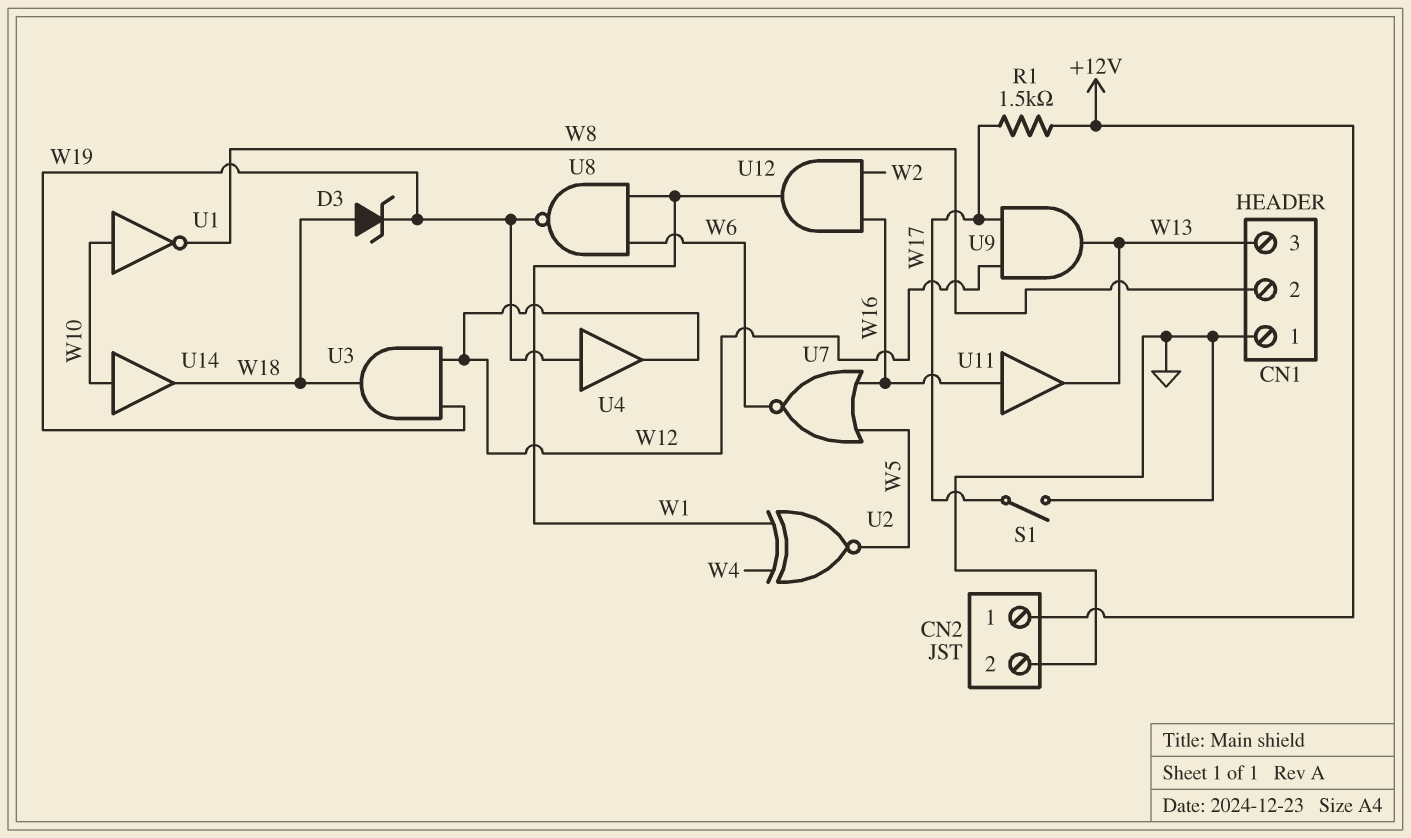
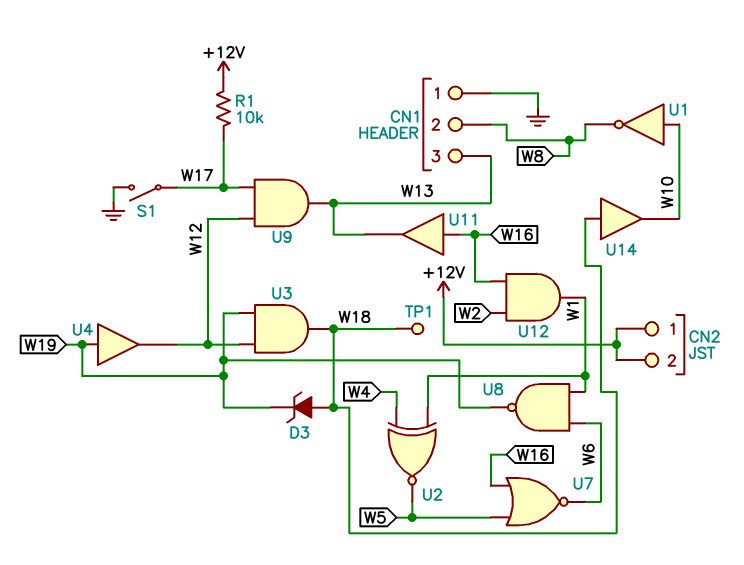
CN2 pin 2: GND -> +12V
R1: 1.5k (+12V, W17) -> 10k (+12V, W17)
TP1: none -> test point (W18)
U14: buffer (in W10, out W18) -> buffer (in W18, out W10)

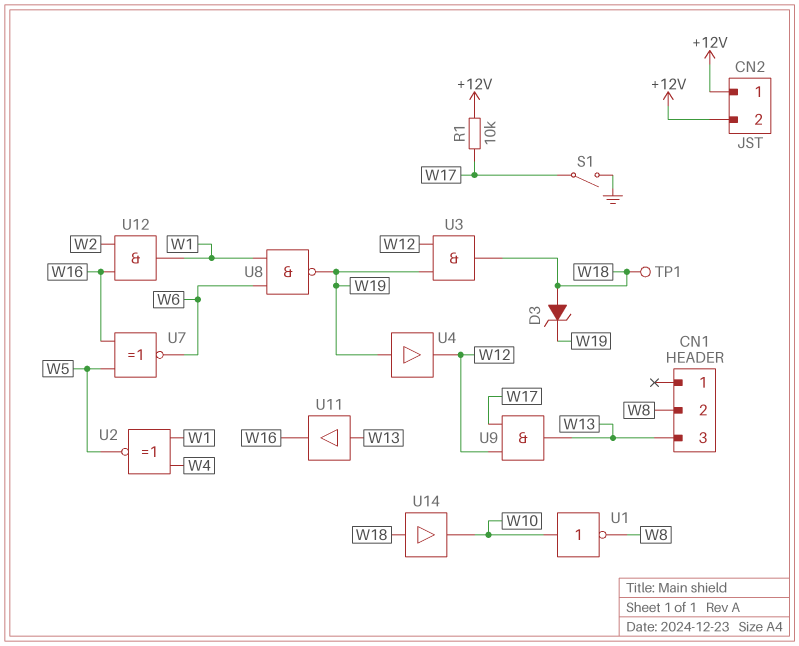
CN1 pin 1: GND -> none
U7: NOR (in W5, in W16, out W6) -> XNOR (in W5, in W16, out W6)
U11: buffer (in W16, out W13) -> buffer (in W13, out W16)

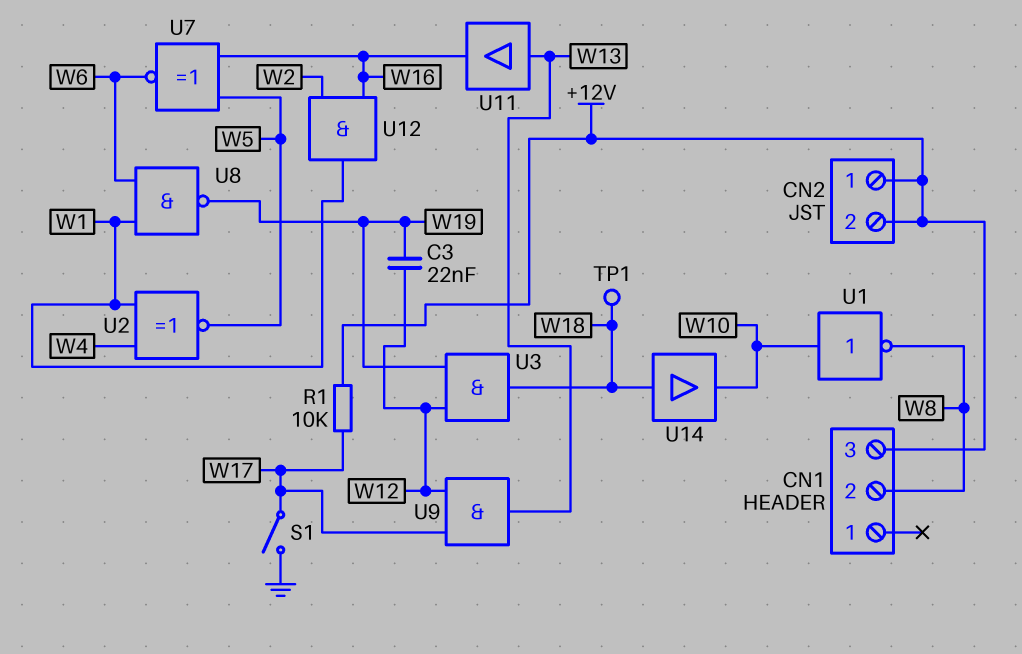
C3: none -> 22nF (W12, W19)
CN1 pin 3: W13 -> +12V
D3: zener (A W18, K W19) -> none
U4: buffer (in W19, out W12) -> none

